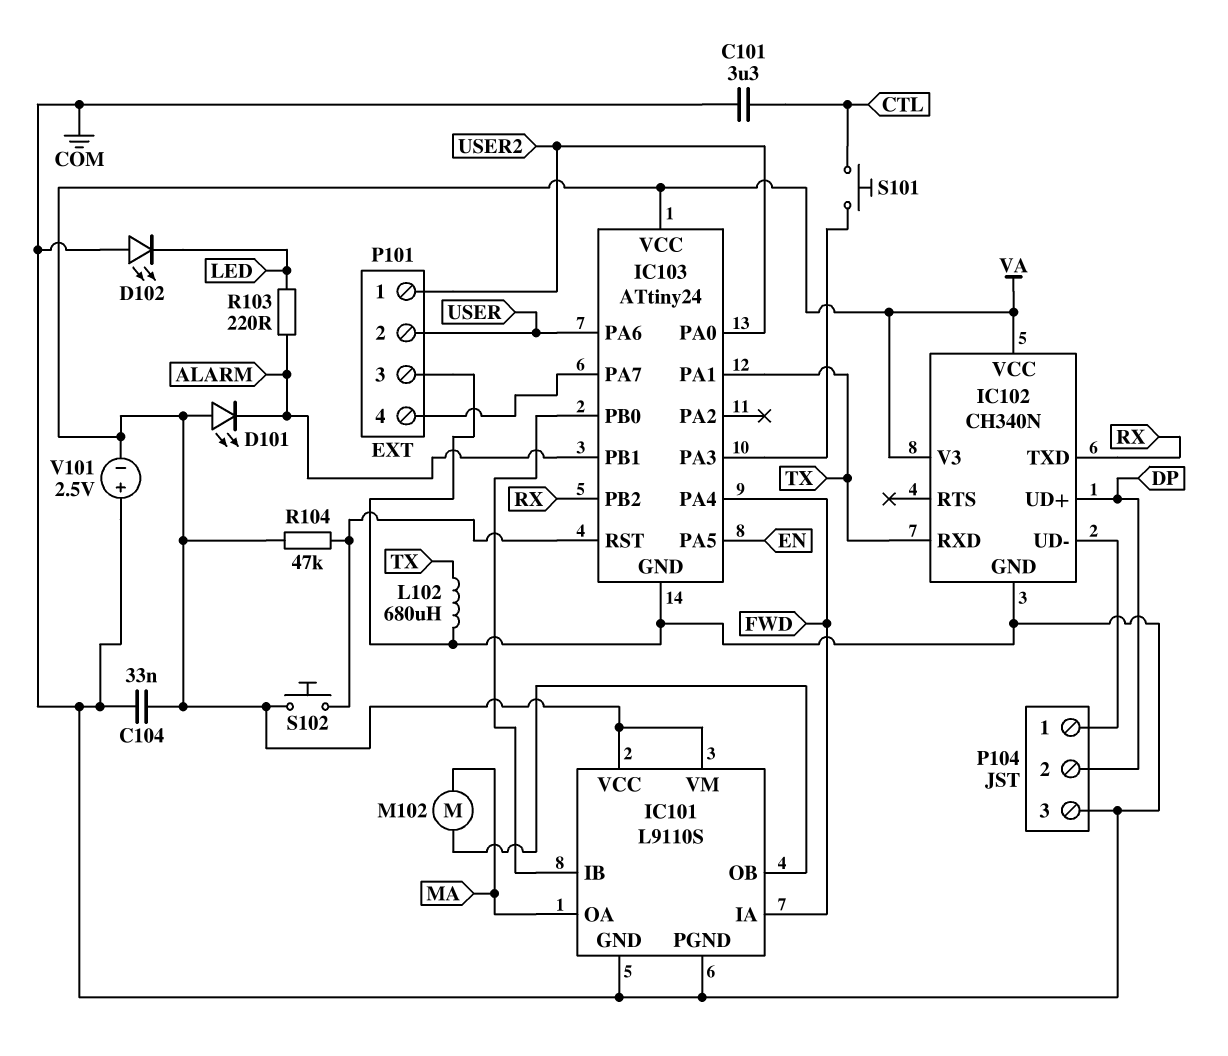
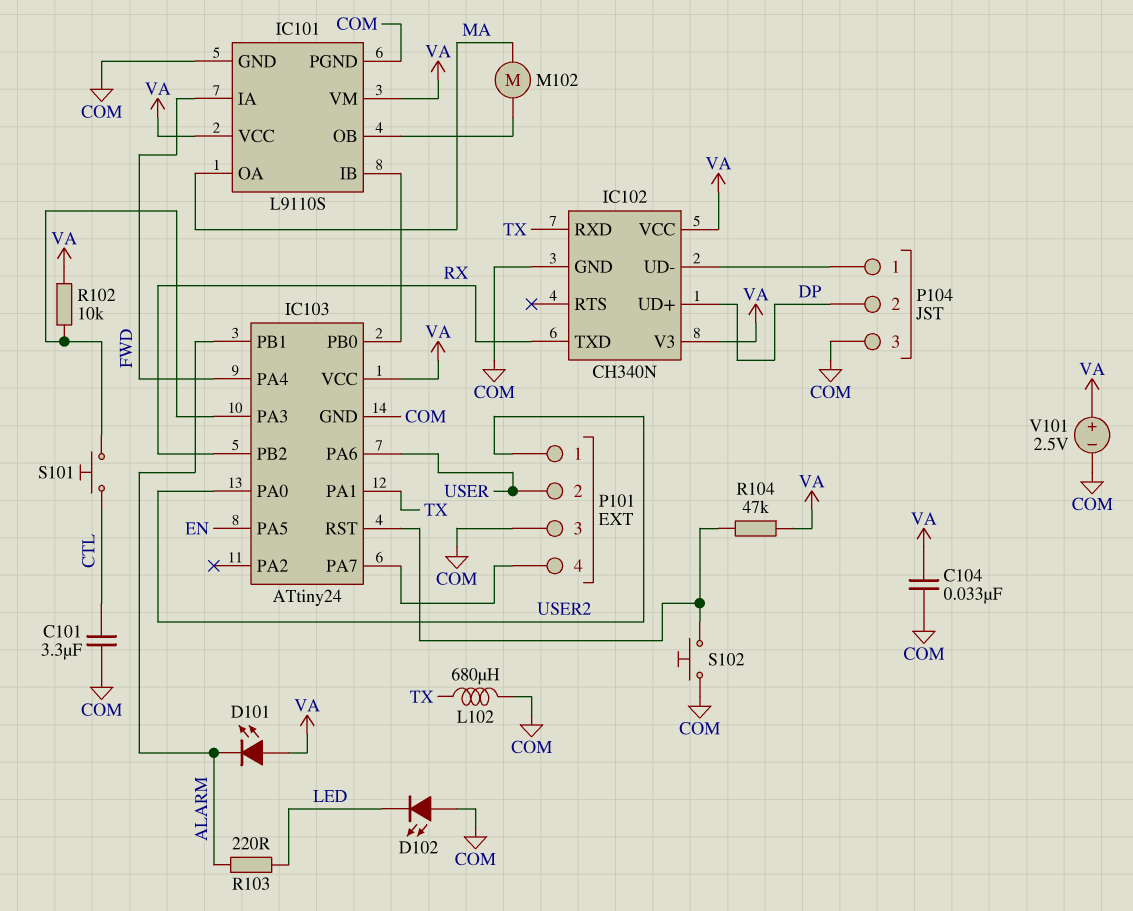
R102: none -> 10k (IC103/PA3, VA)
S102: button (IC103/RST, VA) -> button (COM, IC103/RST)
V101: 2.5V (plus COM, minus VA) -> 2.5V (plus VA, minus COM)

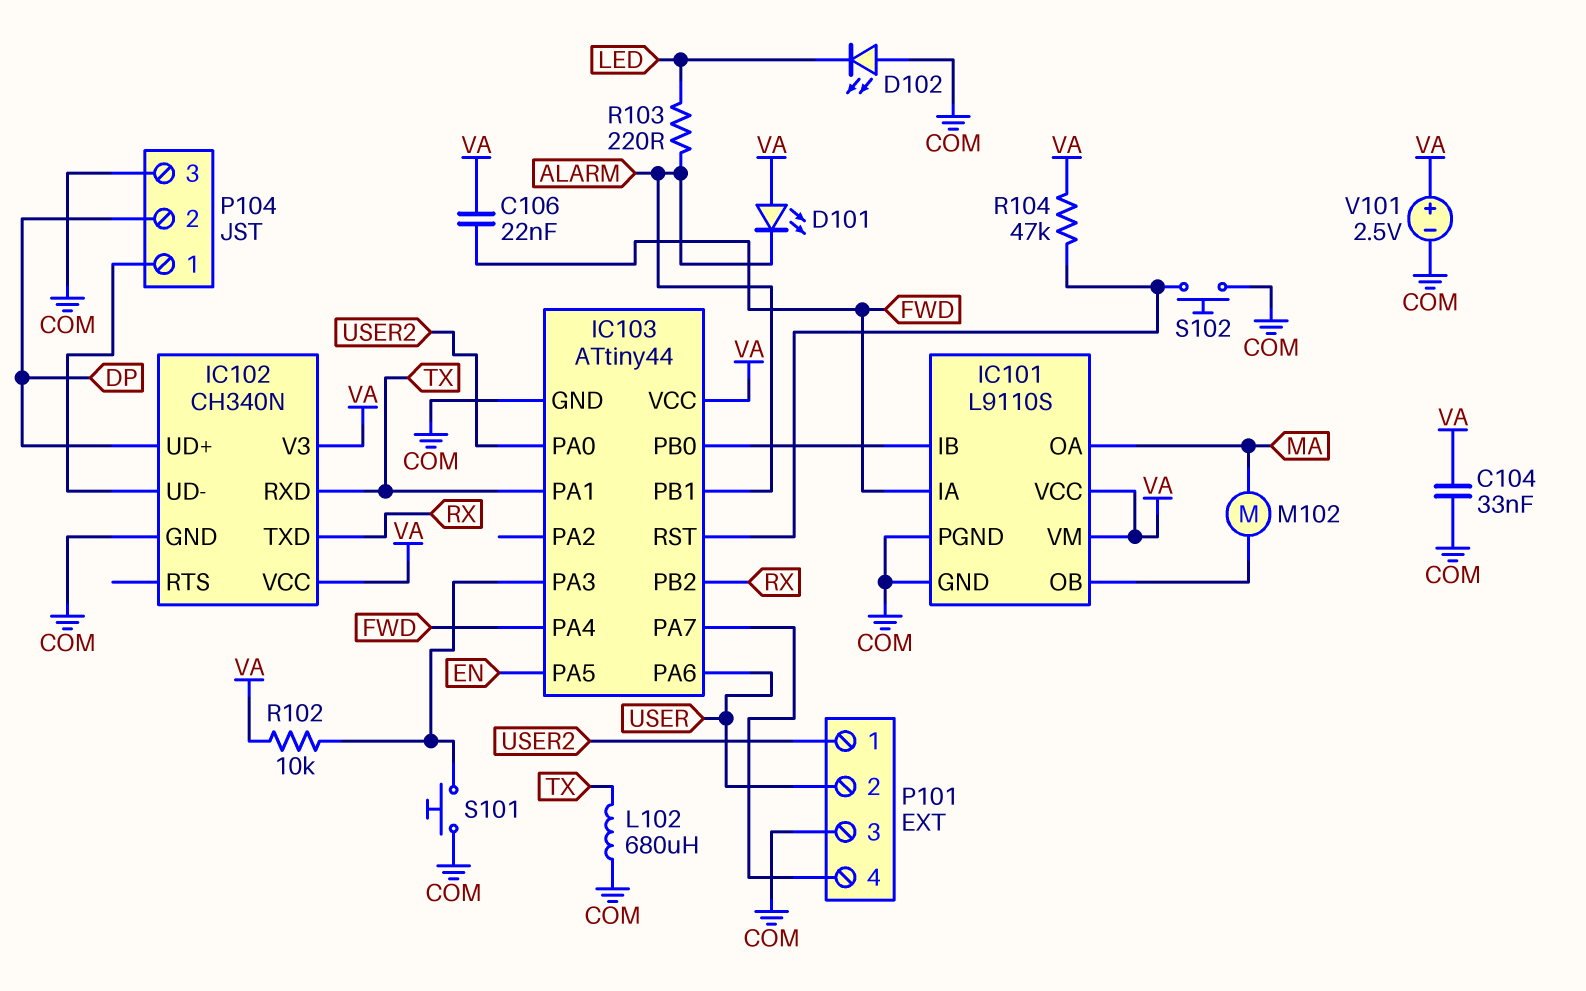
C101: 3.3uF (COM, CTL) -> none
C106: none -> 22nF (FWD, VA)
IC103: ATtiny24 -> ATtiny44
S101: button (CTL, IC103/PA3) -> button (COM, IC103/PA3)

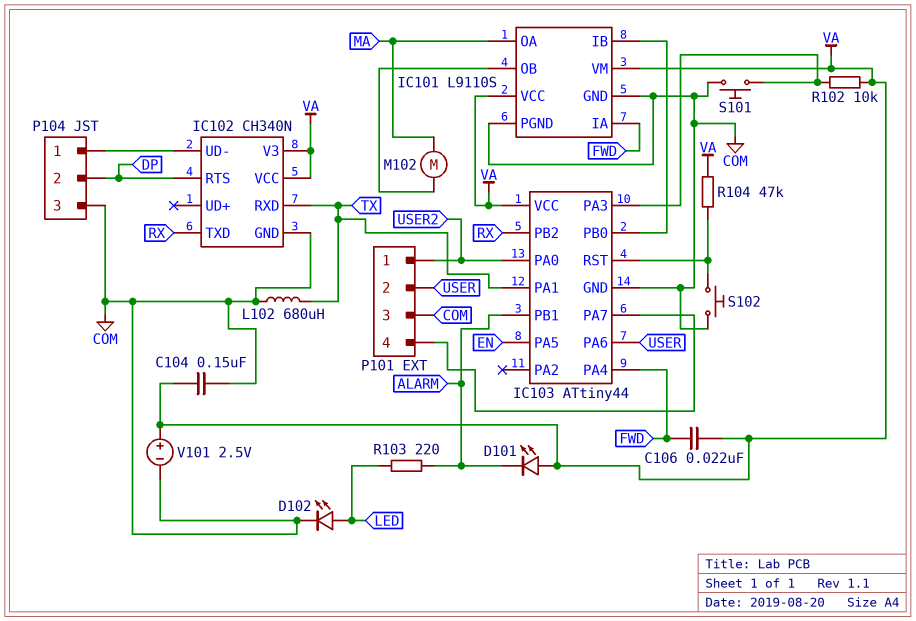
C104: 33nF (COM, VA) -> 150nF (COM, VA)
D102: LED (A COM, K LED) -> LED (A LED, K COM)
IC102 pin RTS: none -> DP
IC102 pin UD+: DP -> none

